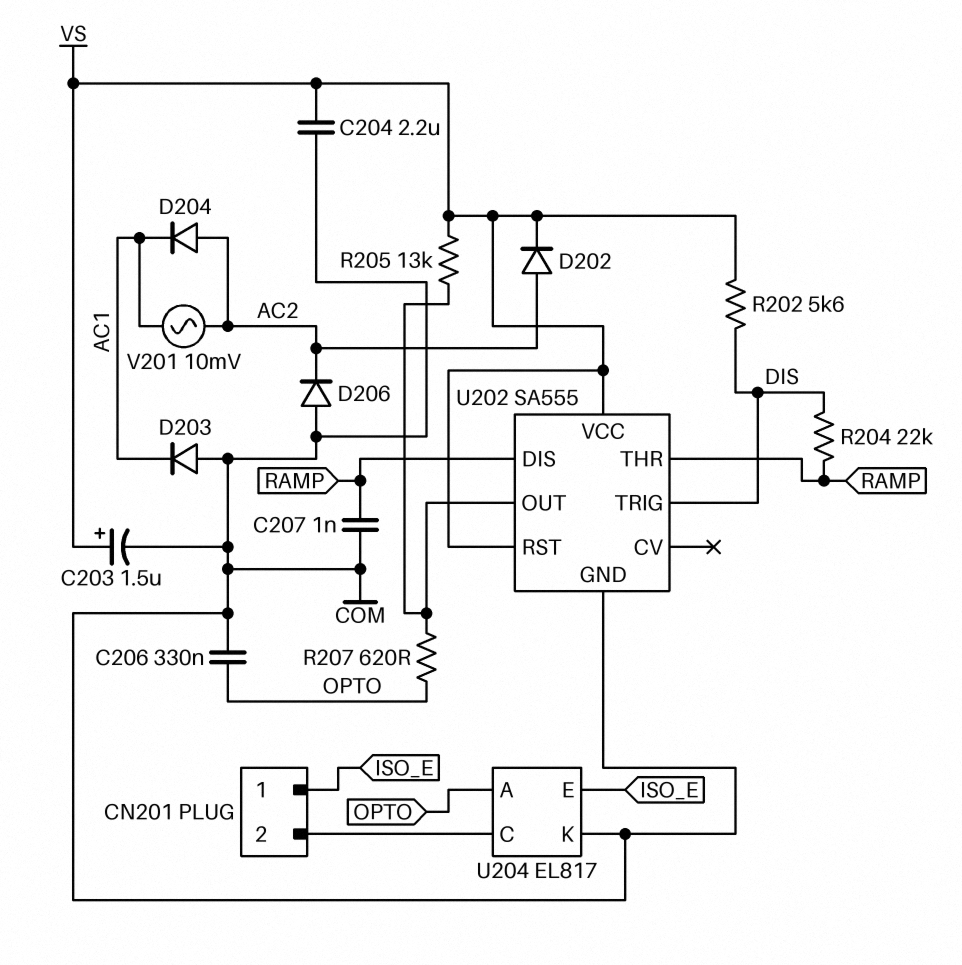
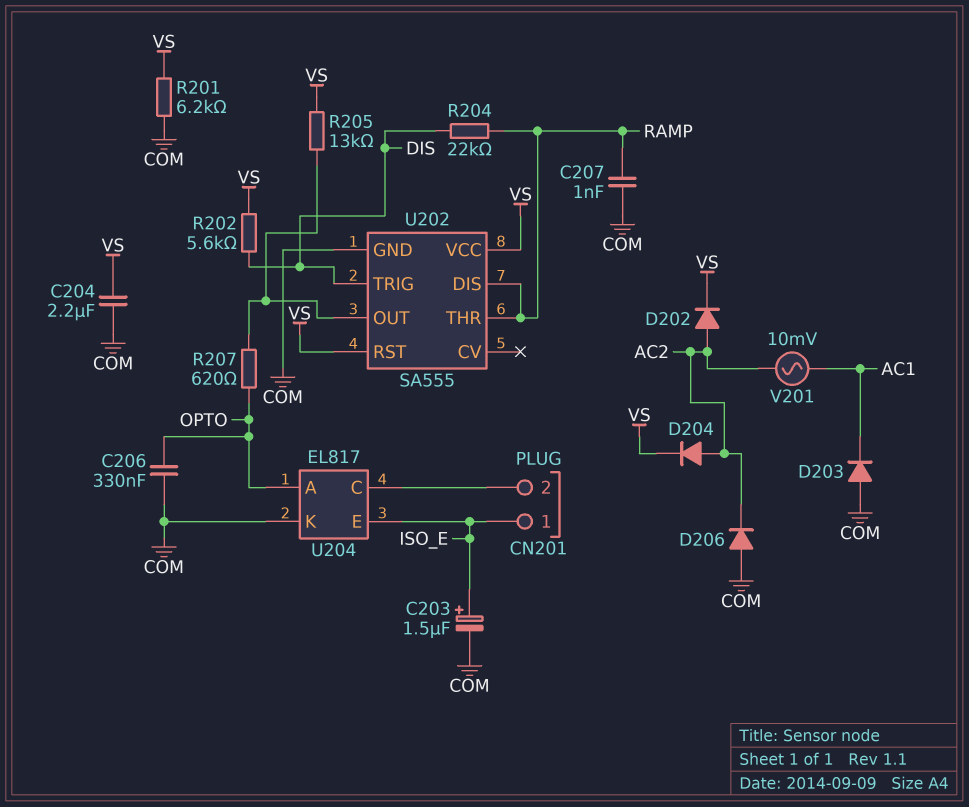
C203: 1.5uF (plus VS, minus COM) -> 1.5uF (plus ISO_E, minus COM)
D204: diode (A AC2, K AC1) -> diode (A AC2, K VS)
R201: none -> 6.2k (COM, VS)

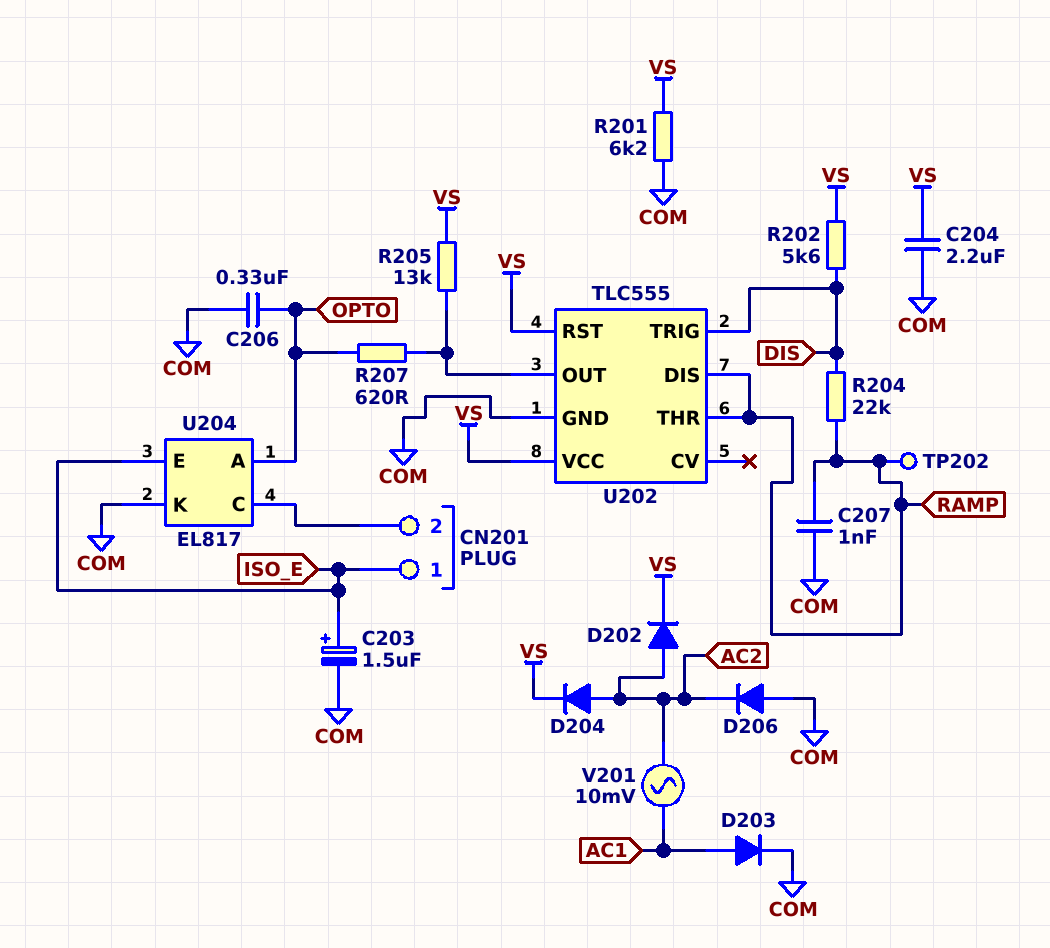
D203: diode (A COM, K AC1) -> diode (A AC1, K COM)
TP202: none -> test point (RAMP)
U202: SA555 -> TLC555

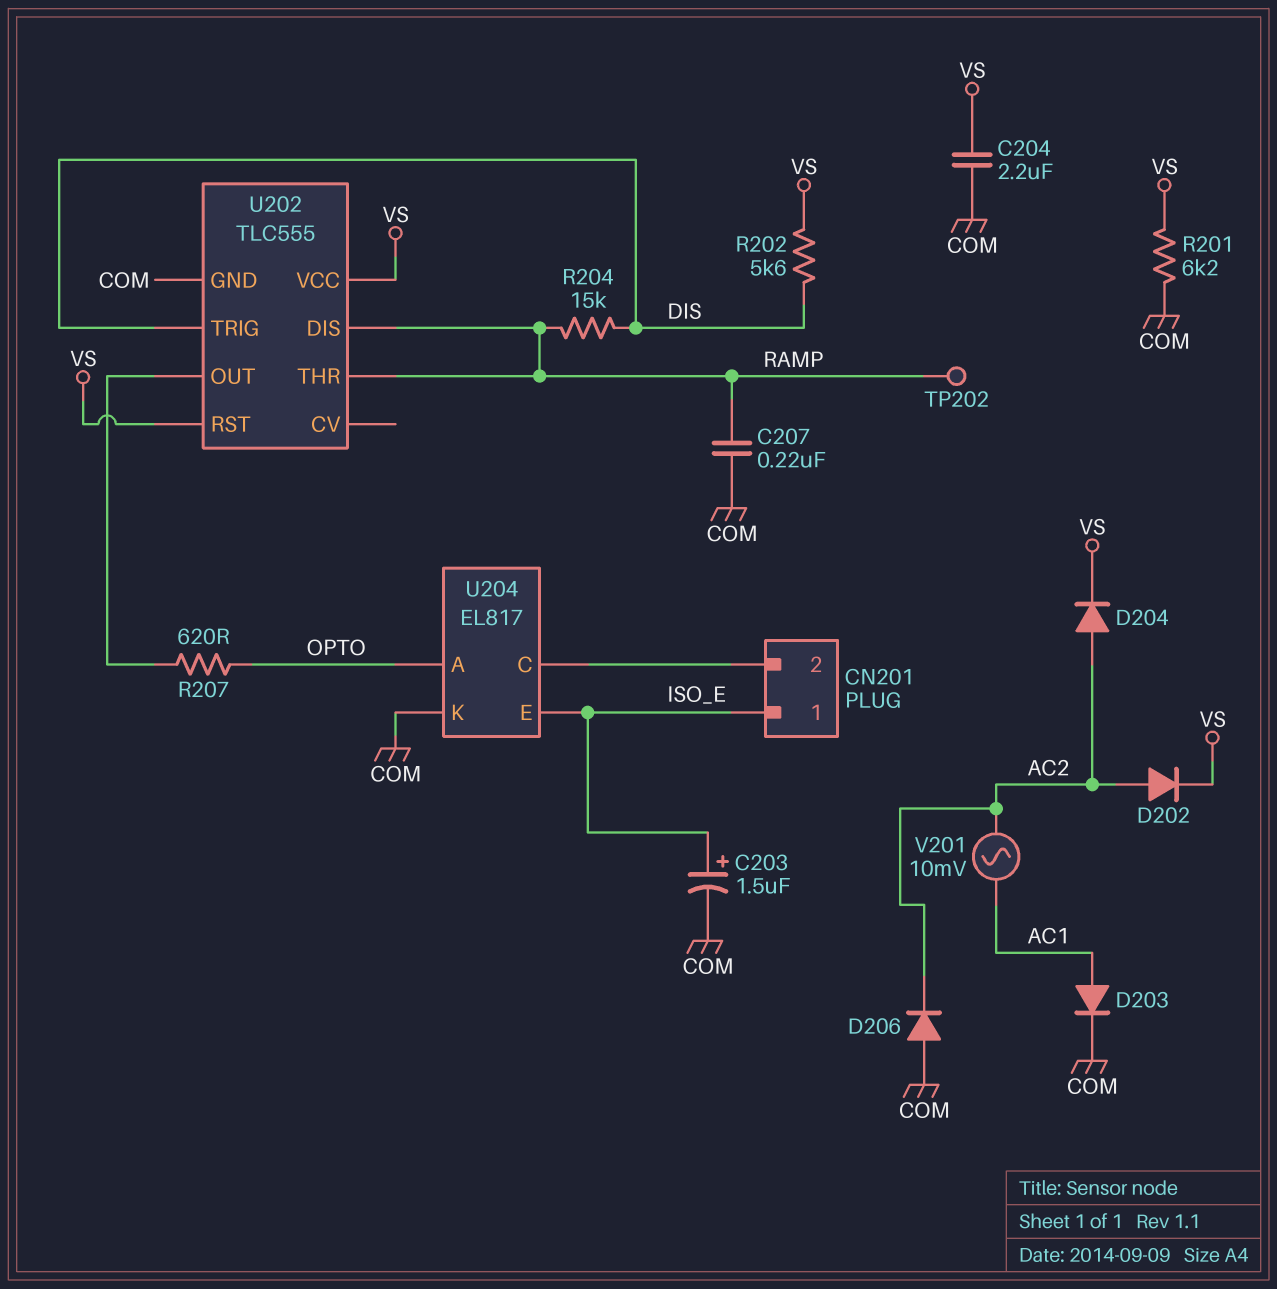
C206: 330nF (COM, OPTO) -> none
C207: 1nF (COM, RAMP) -> 220nF (COM, RAMP)
R204: 22k (DIS, RAMP) -> 15k (DIS, RAMP)
R205: 13k (U202/OUT, VS) -> none

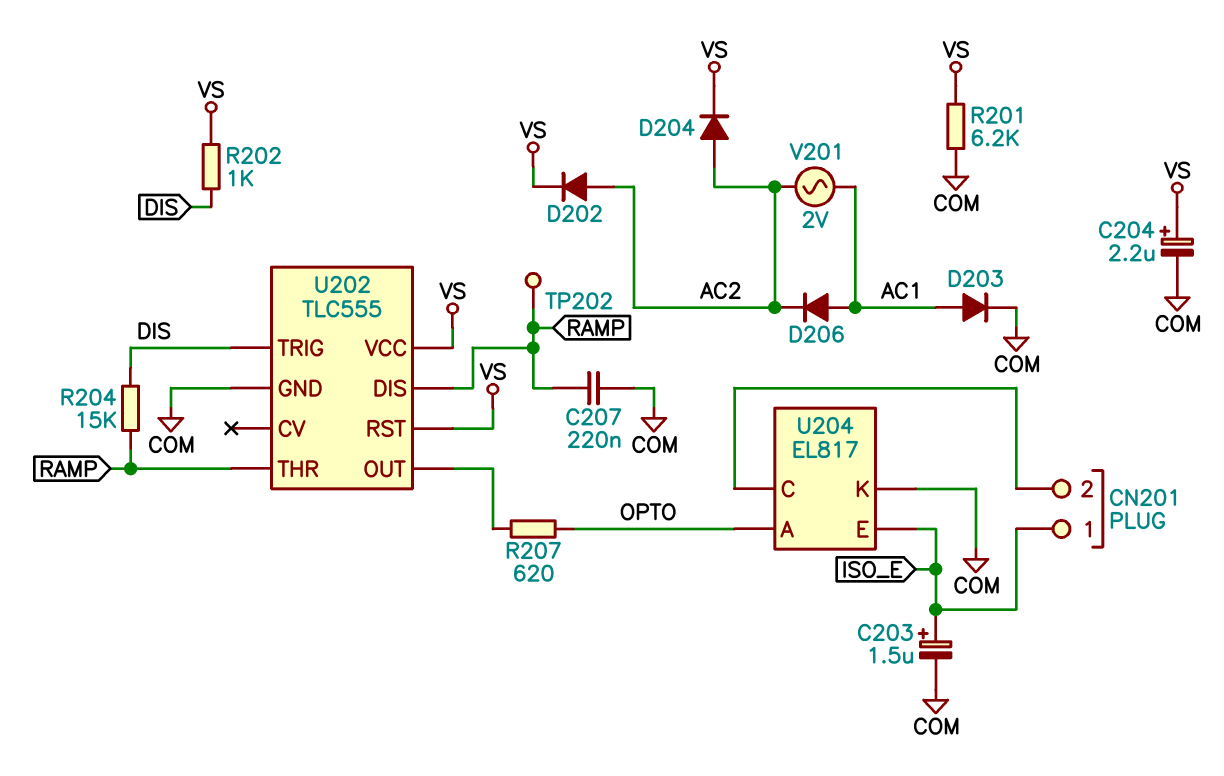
C204: 2.2uF (COM, VS) -> 2.2uF (plus VS, minus COM)
D206: diode (A COM, K AC2) -> diode (A AC1, K AC2)
R202: 5.6k (DIS, VS) -> 1k (DIS, VS)
V201: AC 10mV (AC1, AC2) -> AC 2V (AC1, AC2)

